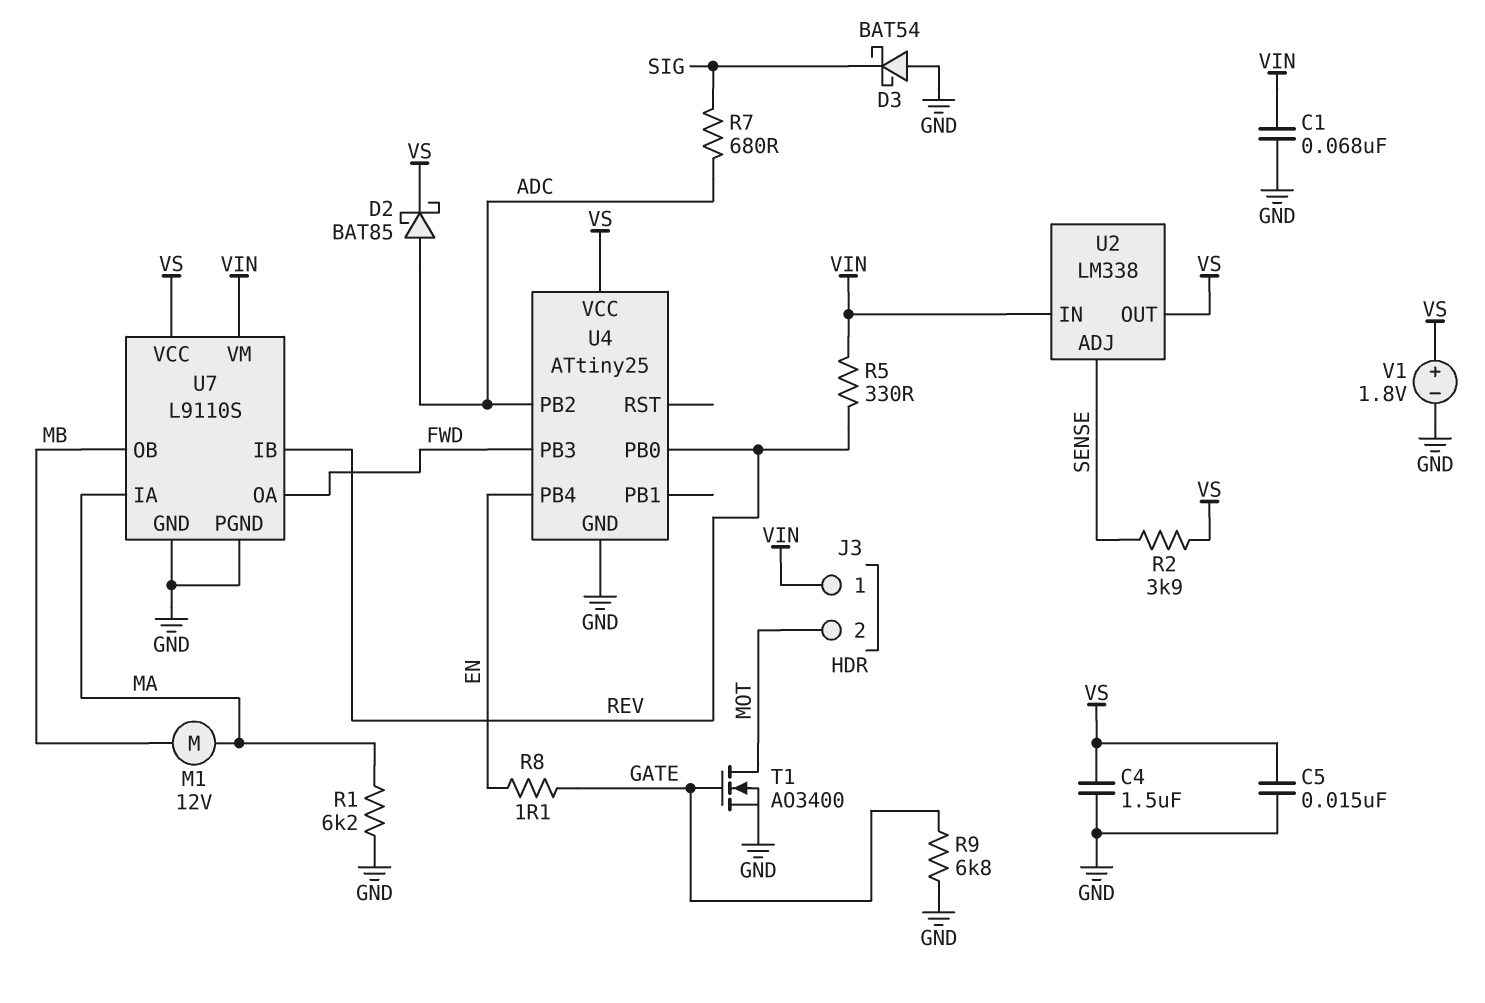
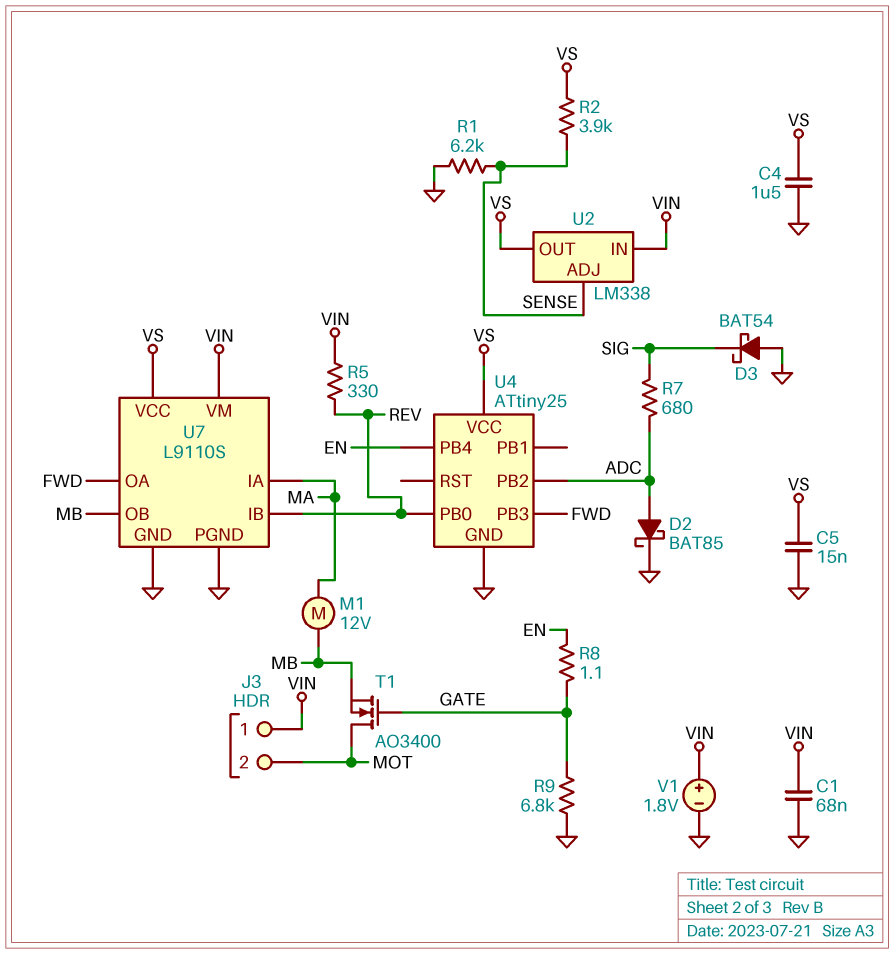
D2: schottky BAT85 (A ADC, K VS) -> schottky BAT85 (A ADC, K GND)
R1: 6.2k (GND, MA) -> 6.2k (GND, SENSE)
T1: NMOS AO3400 (G GATE, D MOT, S GND) -> NMOS AO3400 (G GATE, D MOT, S MB)
V1: 1.8V (plus VS, minus GND) -> 1.8V (plus VIN, minus GND)

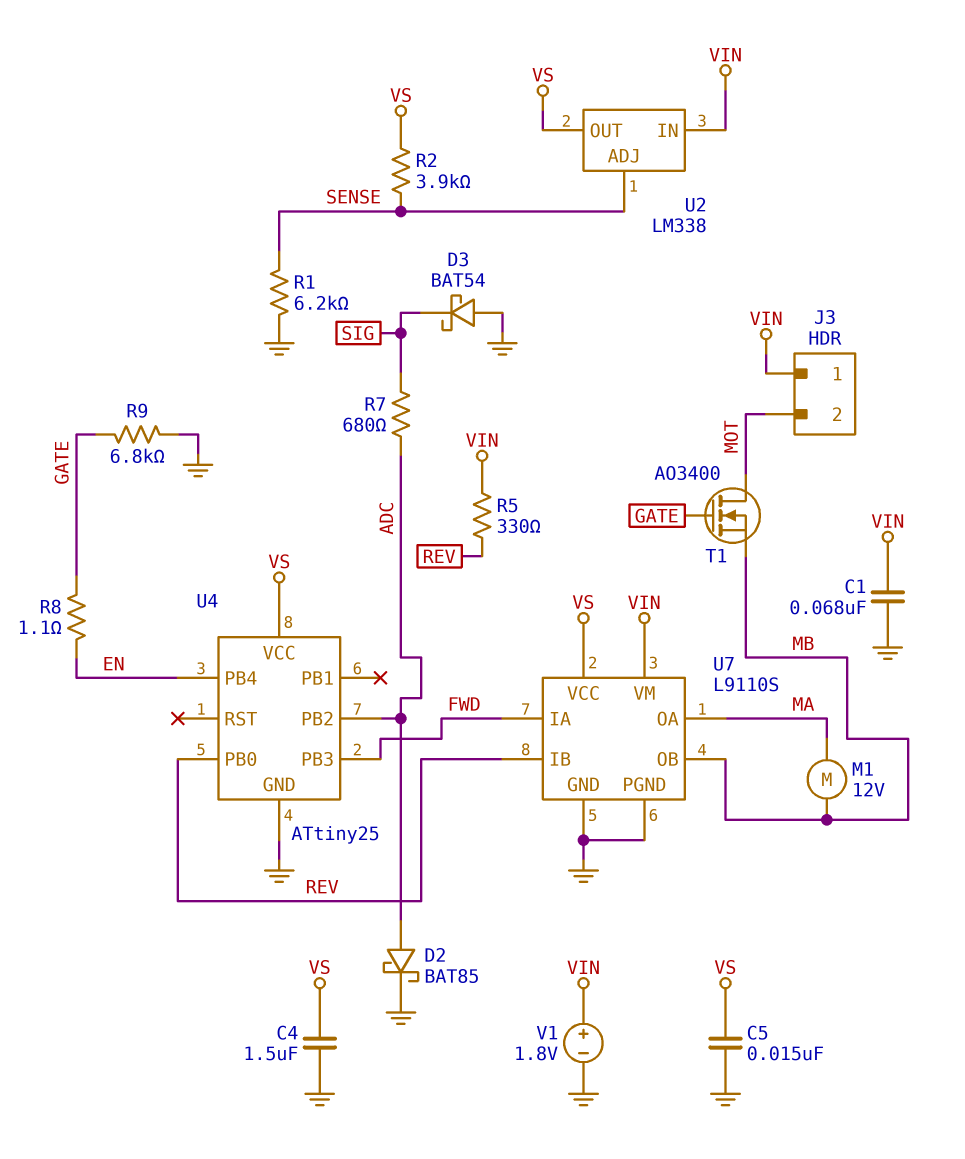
U7 pin IA: MA -> FWD
U7 pin OA: FWD -> MA

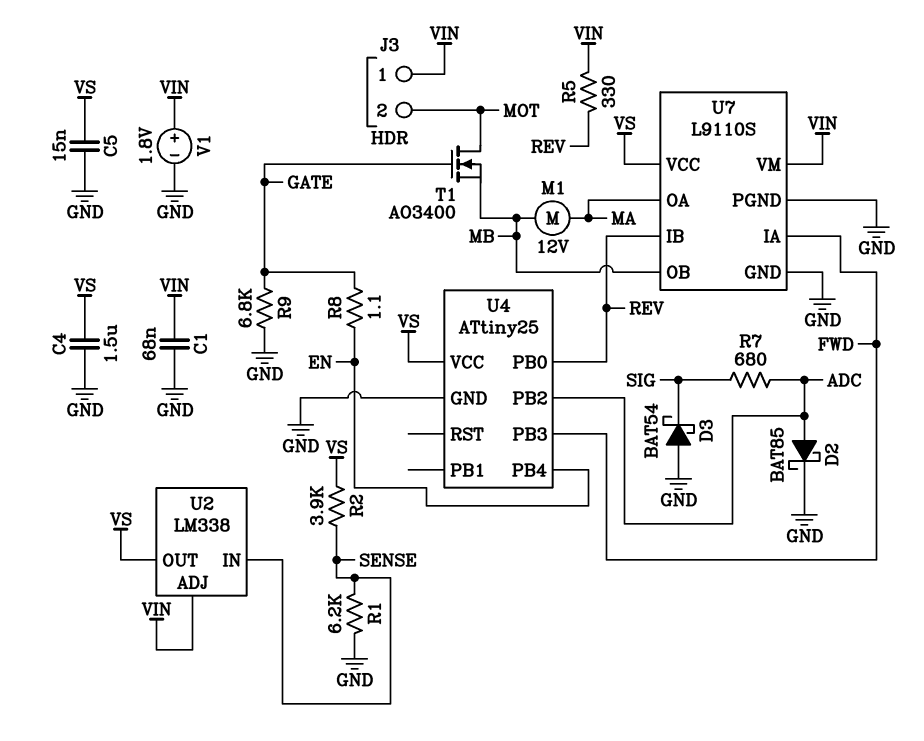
U2 pin ADJ: SENSE -> VIN
U2 pin IN: VIN -> SENSE

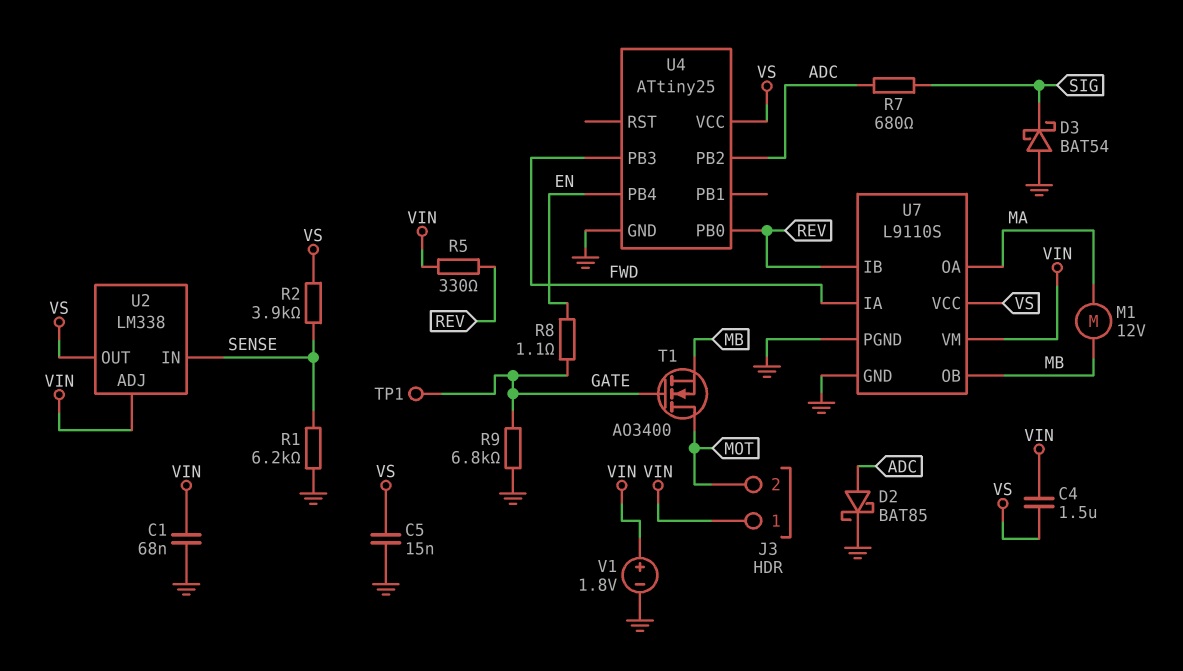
C4: 1.5uF (GND, VS) -> 1.5uF (VIN, VS)
TP1: none -> test point (GATE)

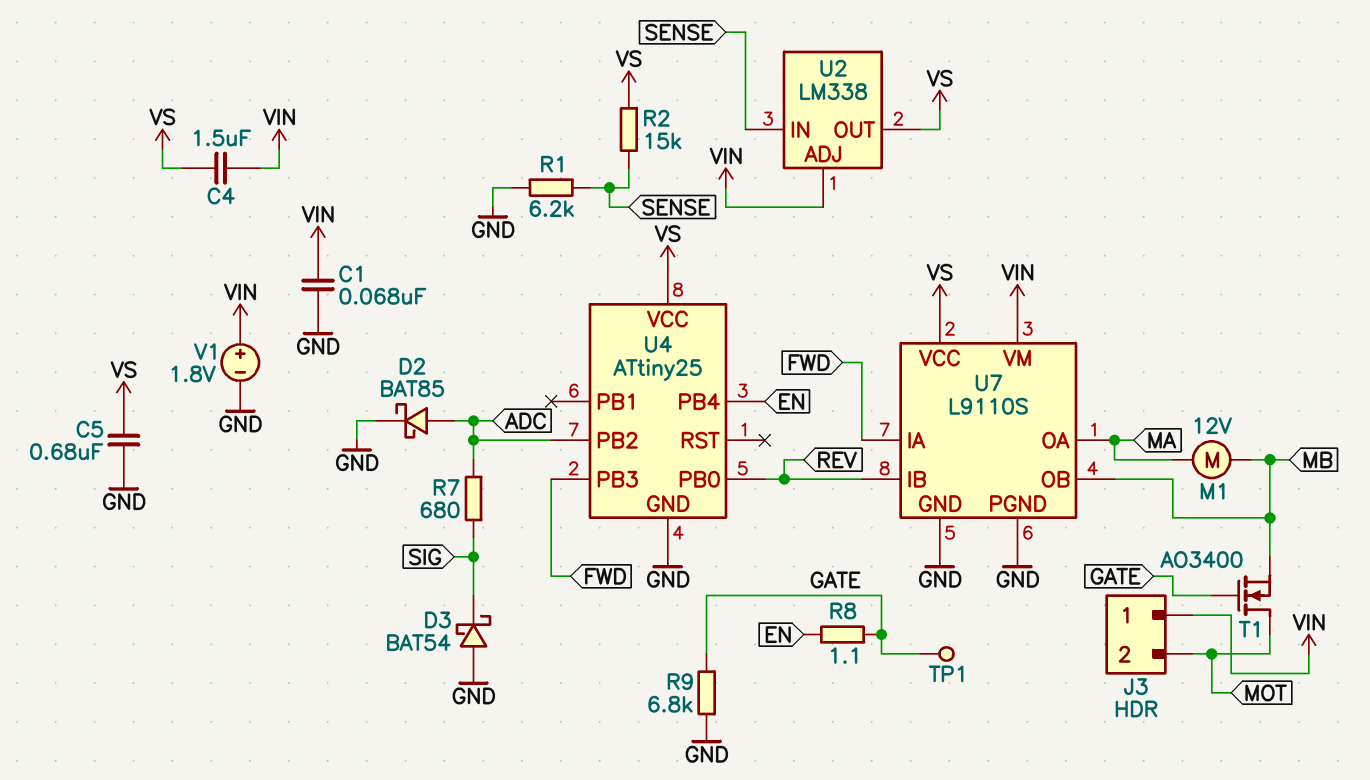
C5: 15nF (GND, VS) -> 680nF (GND, VS)
R2: 3.9k (SENSE, VS) -> 15k (SENSE, VS)
R5: 330 (REV, VIN) -> none

